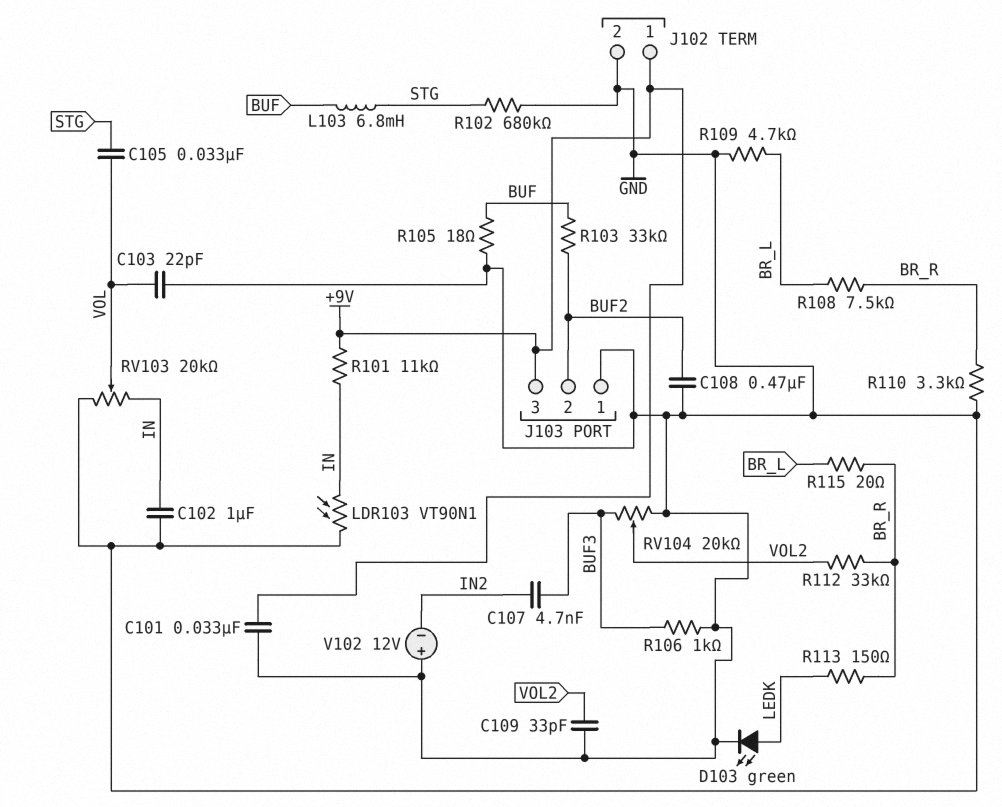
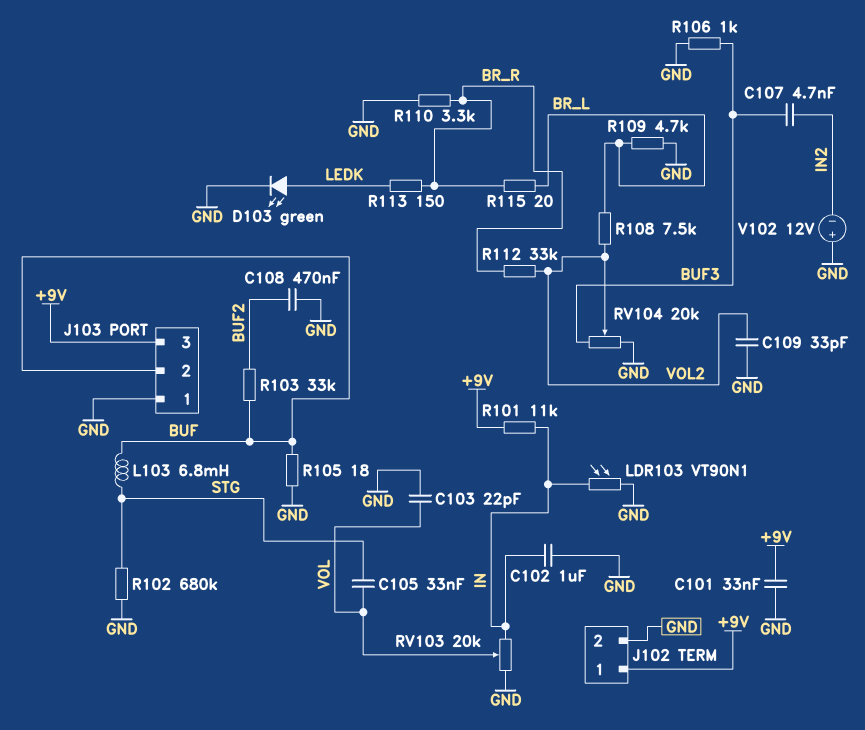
J103 pin 2: BUF2 -> BUF
R108: 7.5k (BR_L, BR_R) -> 7.5k (BR_L, VOL2)

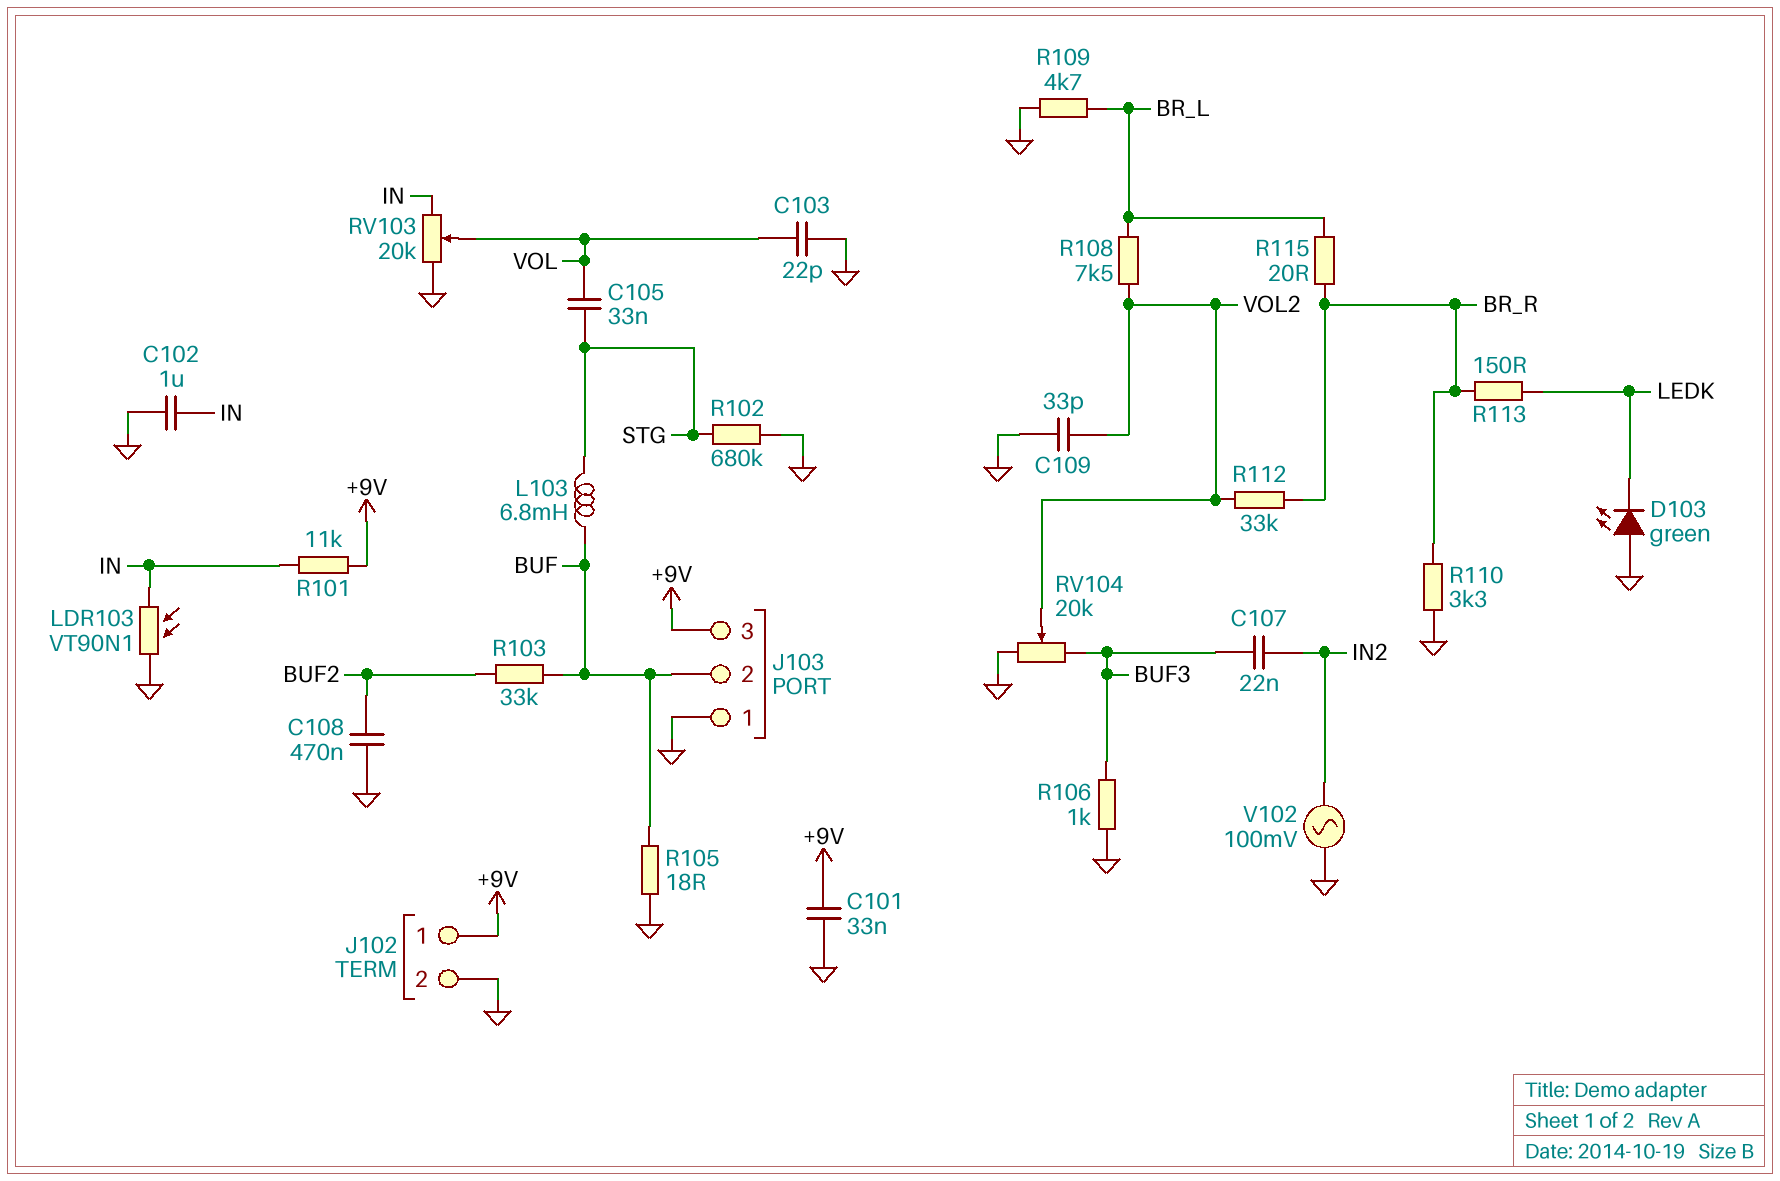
C107: 4.7nF (BUF3, IN2) -> 22nF (BUF3, IN2)
D103: LED green (A LEDK, K GND) -> LED green (A GND, K LEDK)
V102: 12V (plus GND, minus IN2) -> AC 100mV (GND, IN2)

